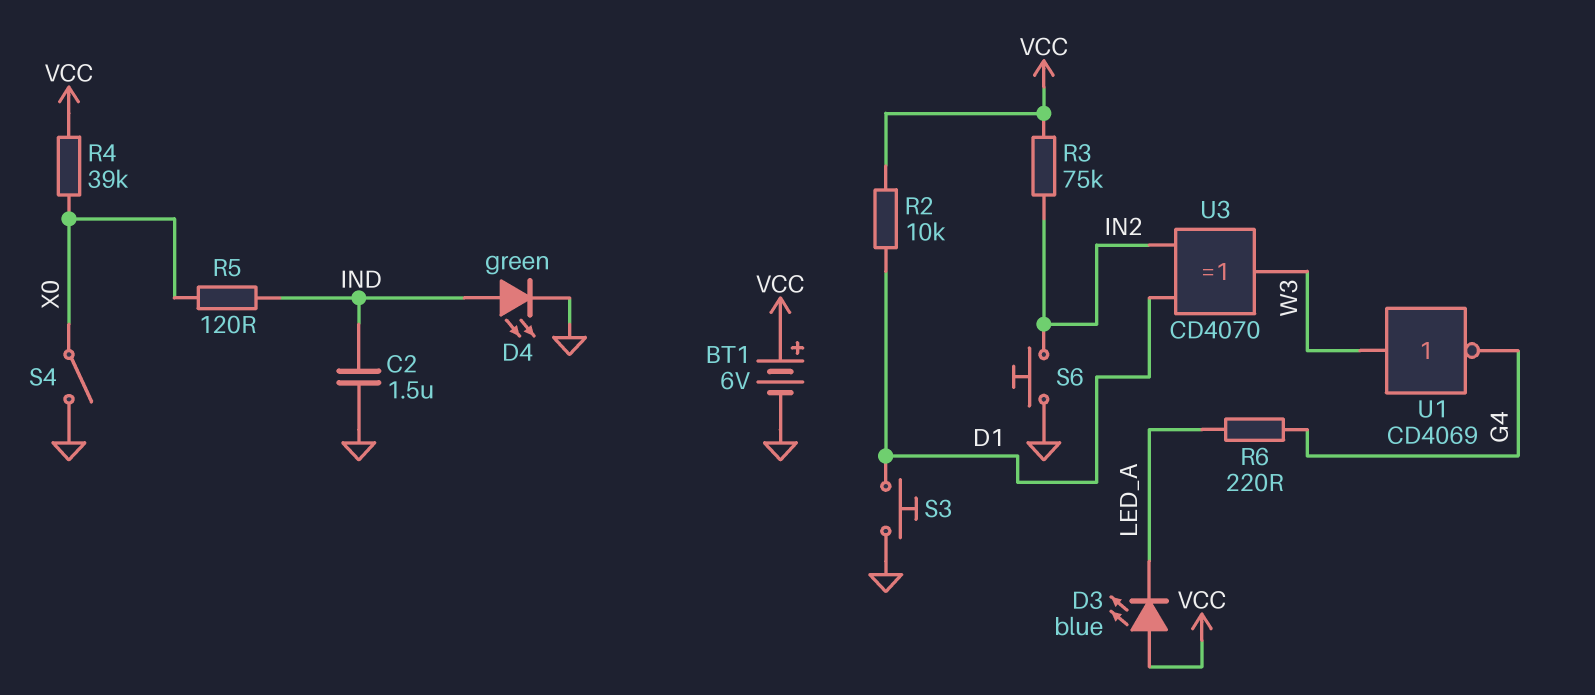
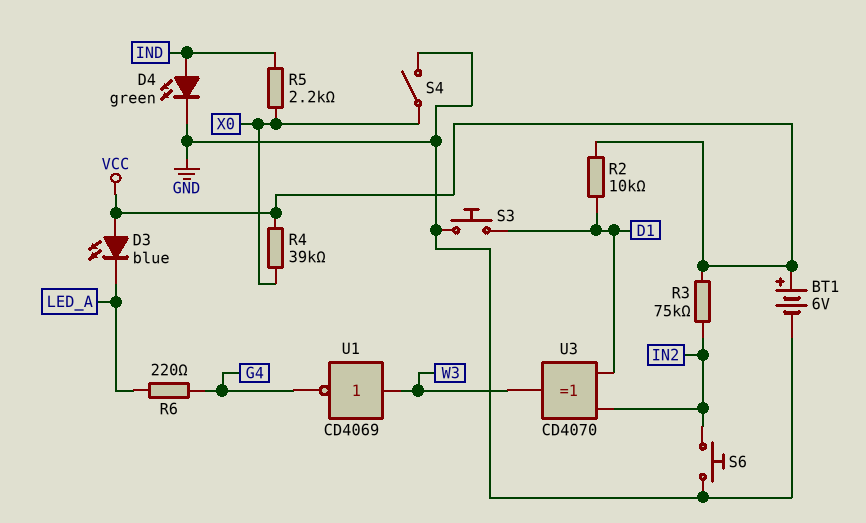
C2: 1.5uF (GND, IND) -> none
R5: 120 (IND, X0) -> 2.2k (IND, X0)

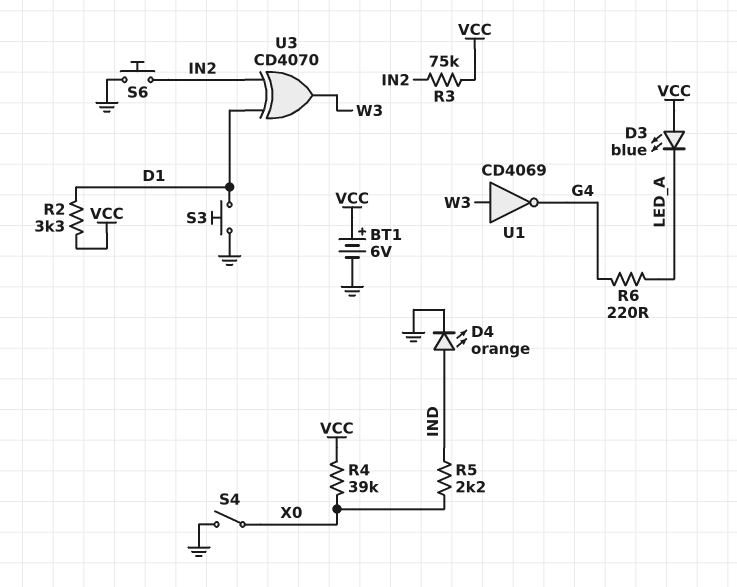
D4: LED green (A IND, K GND) -> LED orange (A IND, K GND)
R2: 10k (D1, VCC) -> 3.3k (D1, VCC)

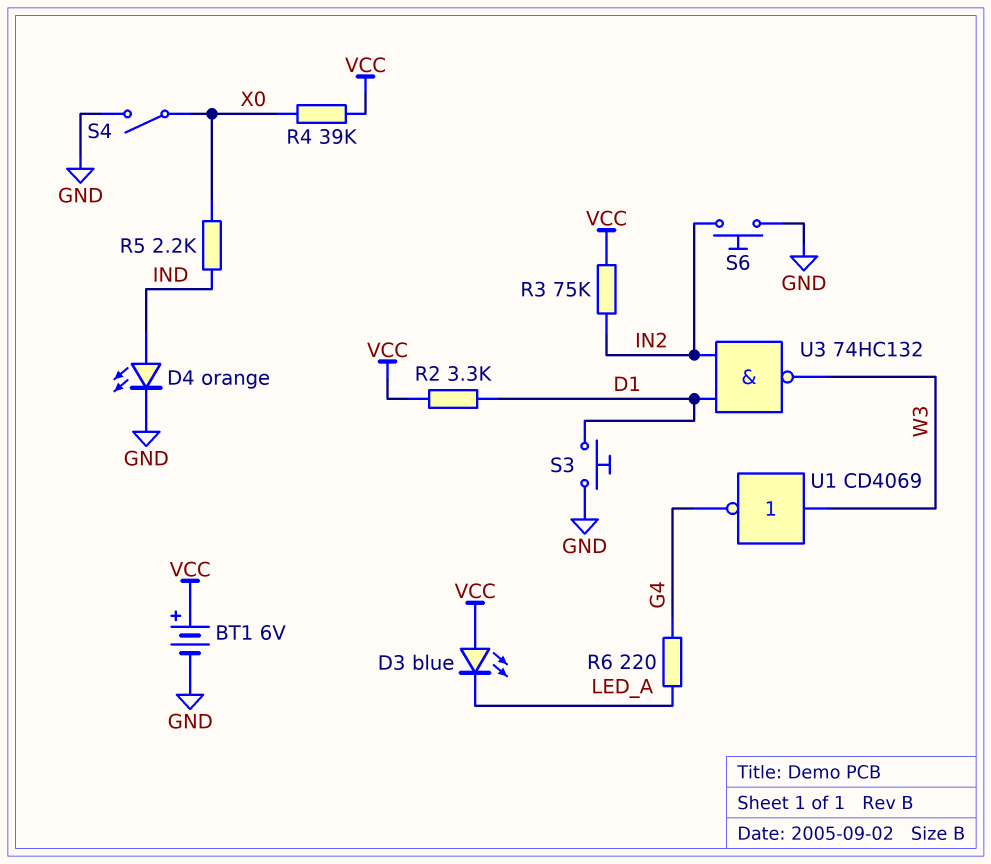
U3: XOR CD4070 (in D1, in IN2, out W3) -> NAND 74HC132 (in D1, in IN2, out W3)

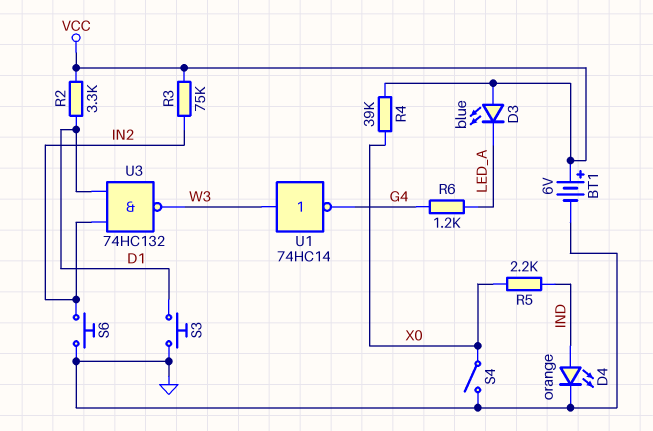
R6: 220 (G4, LED_A) -> 1.2k (G4, LED_A)
U1: NOT CD4069 (in W3, out G4) -> NOT 74HC14 (in W3, out G4)

